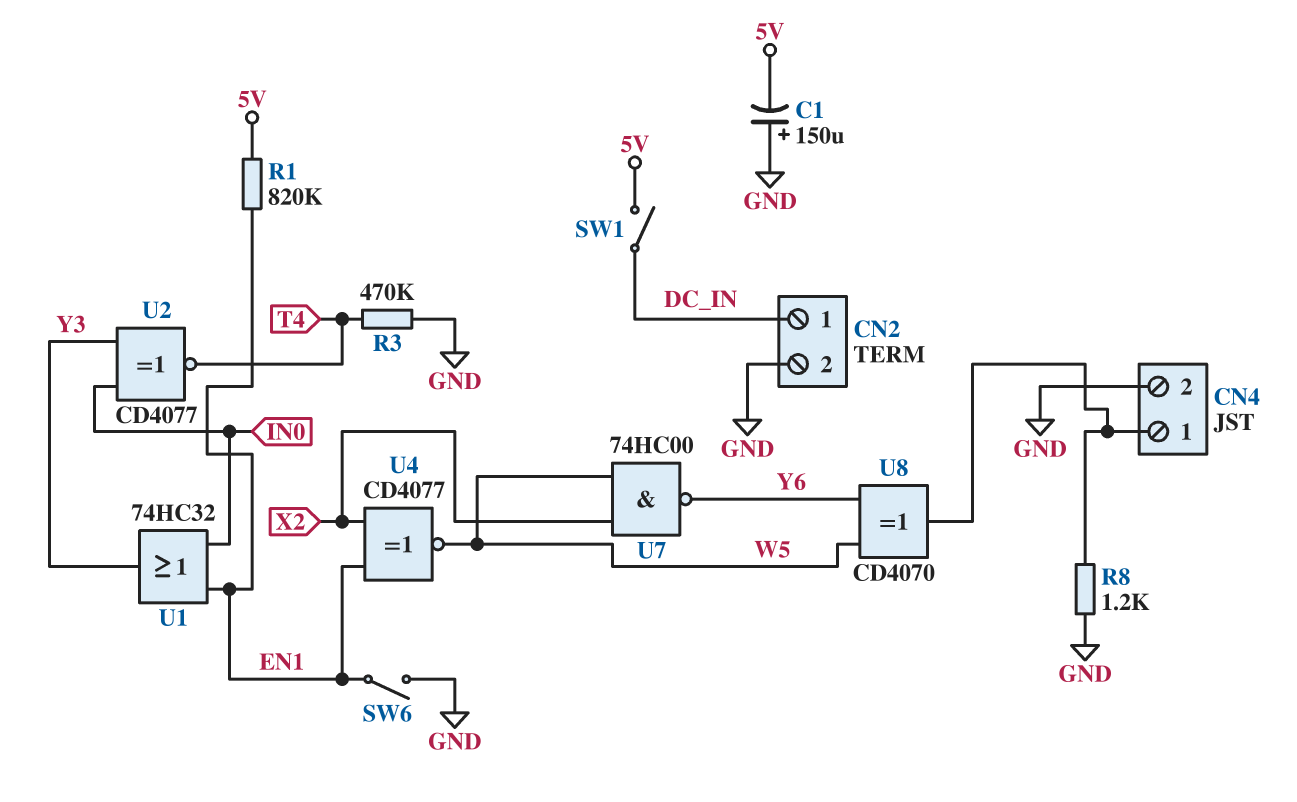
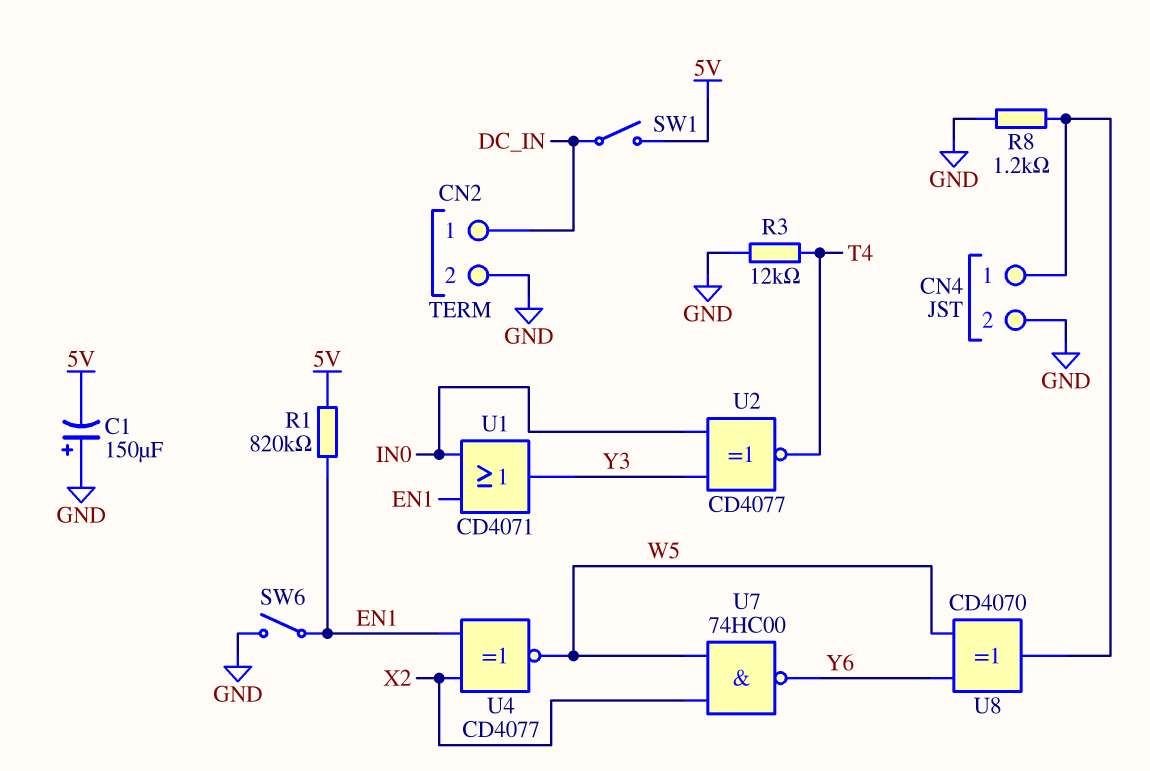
R3: 470k (GND, T4) -> 12k (GND, T4)
U1: OR 74HC32 (in EN1, in IN0, out Y3) -> OR CD4071 (in EN1, in IN0, out Y3)

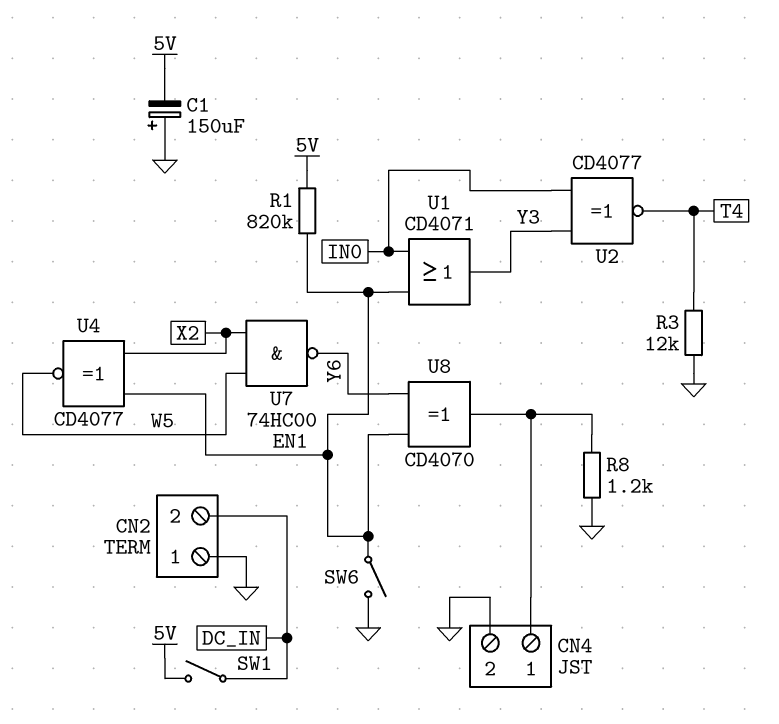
CN2 pin 1: DC_IN -> GND
CN2 pin 2: GND -> DC_IN
U8: XOR CD4070 (in W5, in Y6, out CN4/1) -> XOR CD4070 (in EN1, in Y6, out CN4/1)

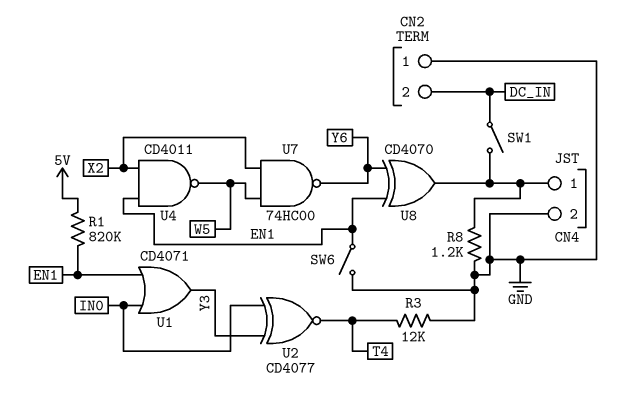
C1: 150uF (plus GND, minus 5V) -> none
SW1: switch (5V, DC_IN) -> switch (CN4/1, DC_IN)
U4: XNOR CD4077 (in EN1, in X2, out W5) -> NAND CD4011 (in EN1, in X2, out W5)

